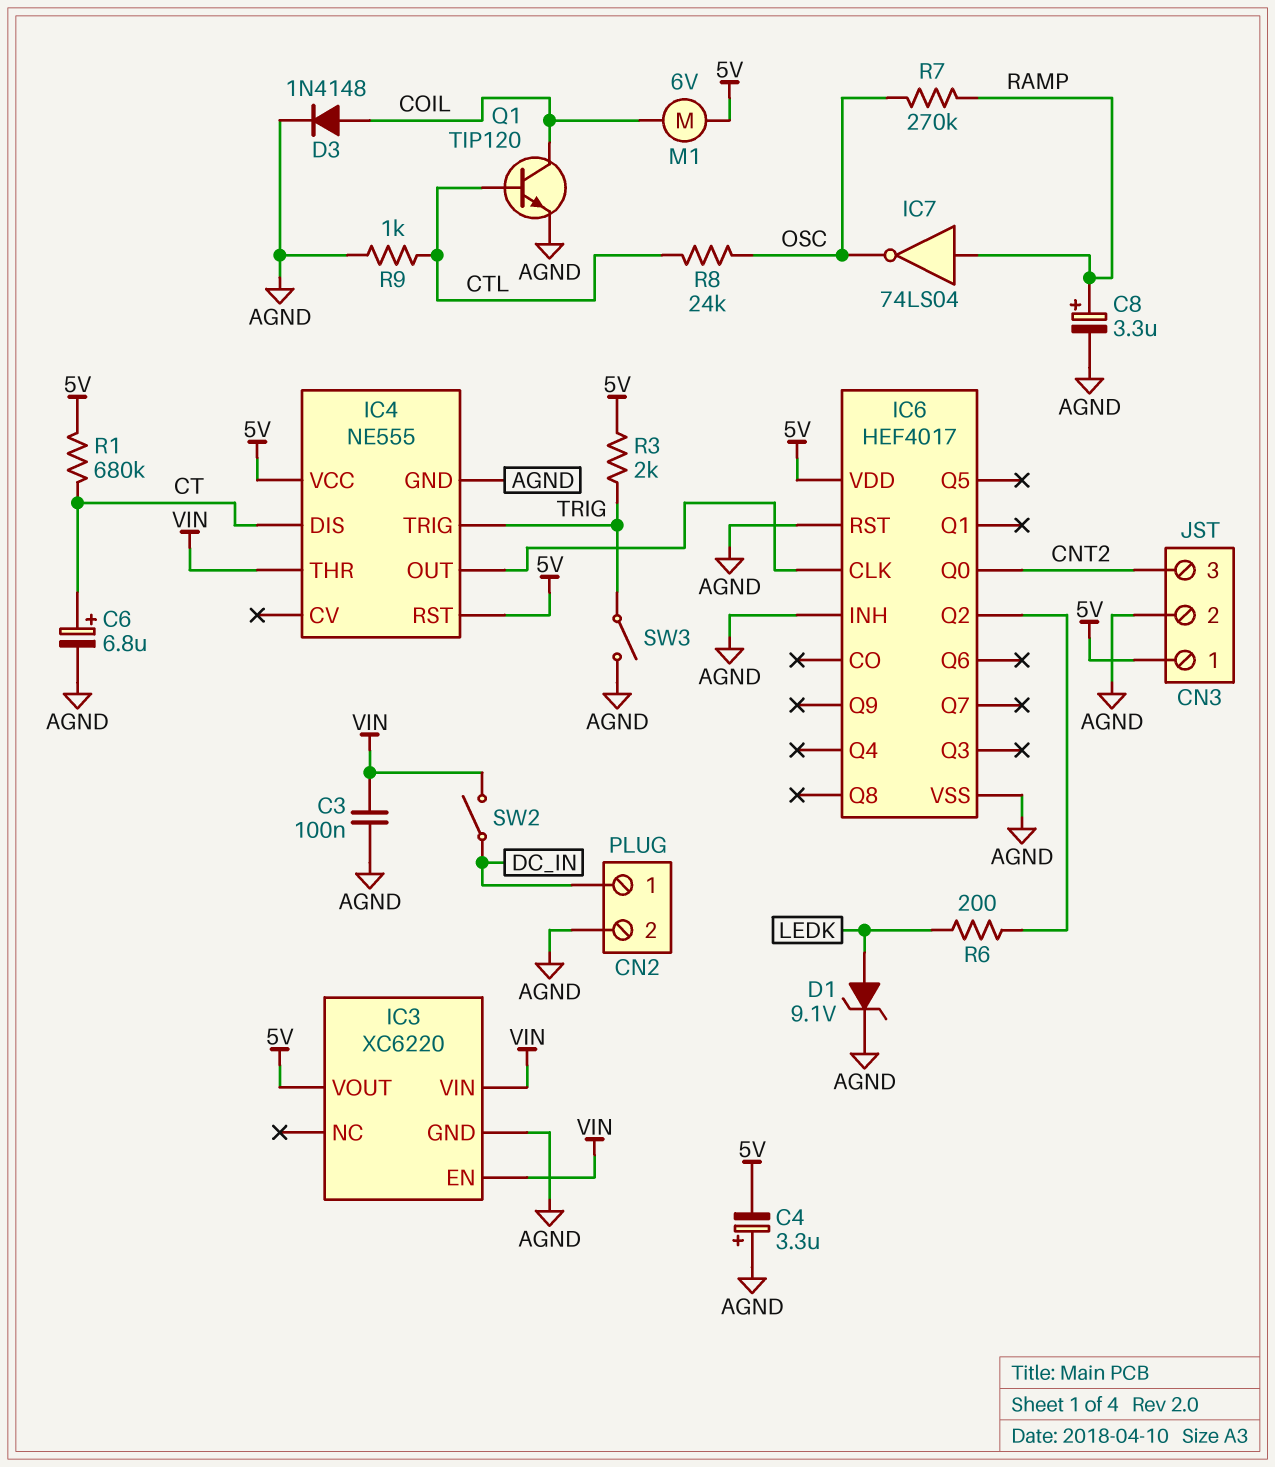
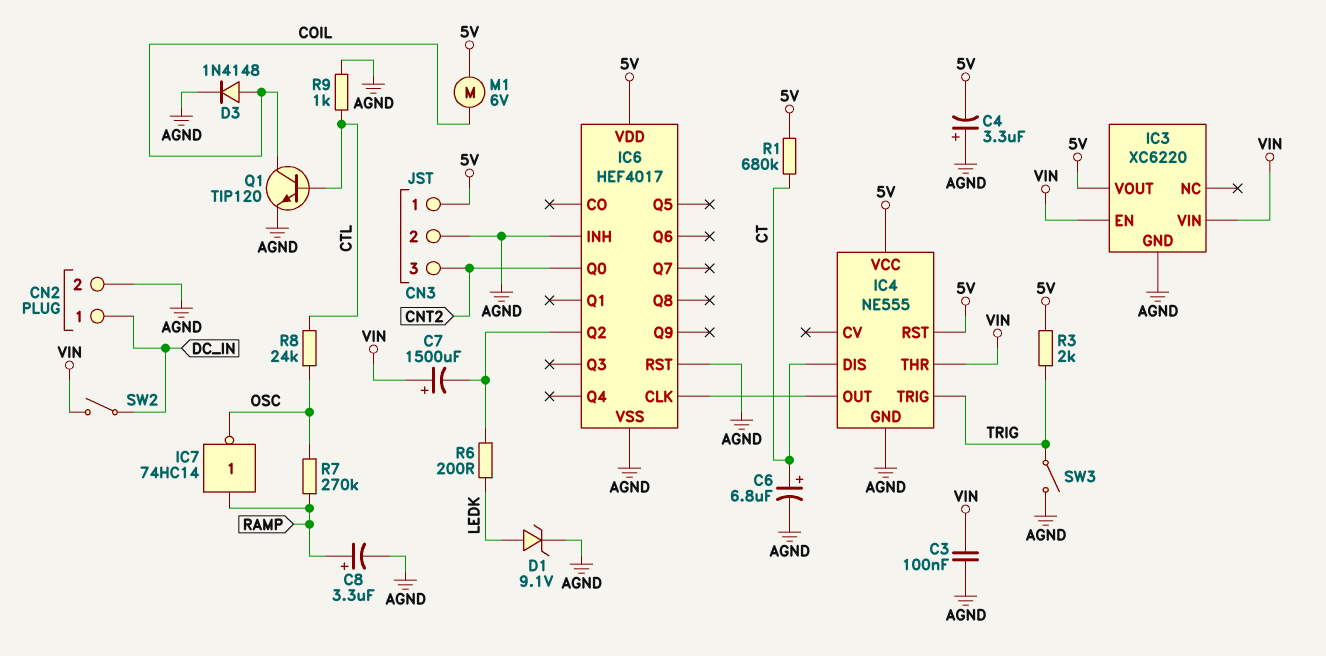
C7: none -> 1500uF (plus VIN, minus IC6/Q2)
IC7: NOT 74LS04 (in RAMP, out OSC) -> NOT 74HC14 (in RAMP, out OSC)

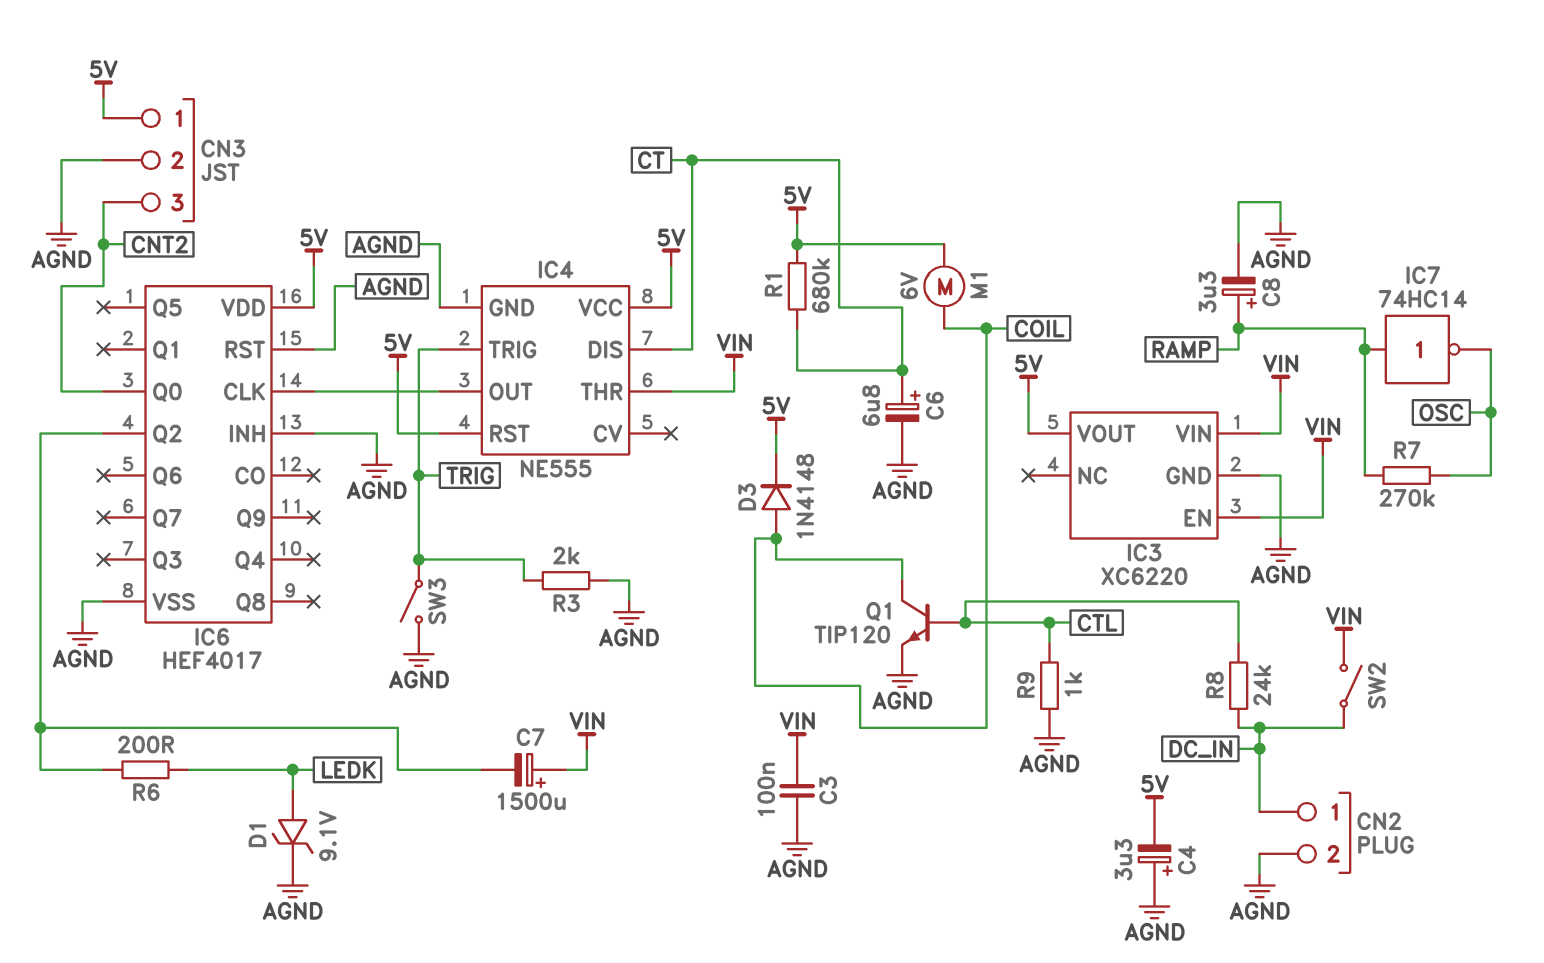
D3: diode 1N4148 (A COIL, K AGND) -> diode 1N4148 (A COIL, K 5V)
R3: 2k (5V, TRIG) -> 2k (AGND, TRIG)
R8: 24k (CTL, OSC) -> 24k (CTL, DC_IN)

